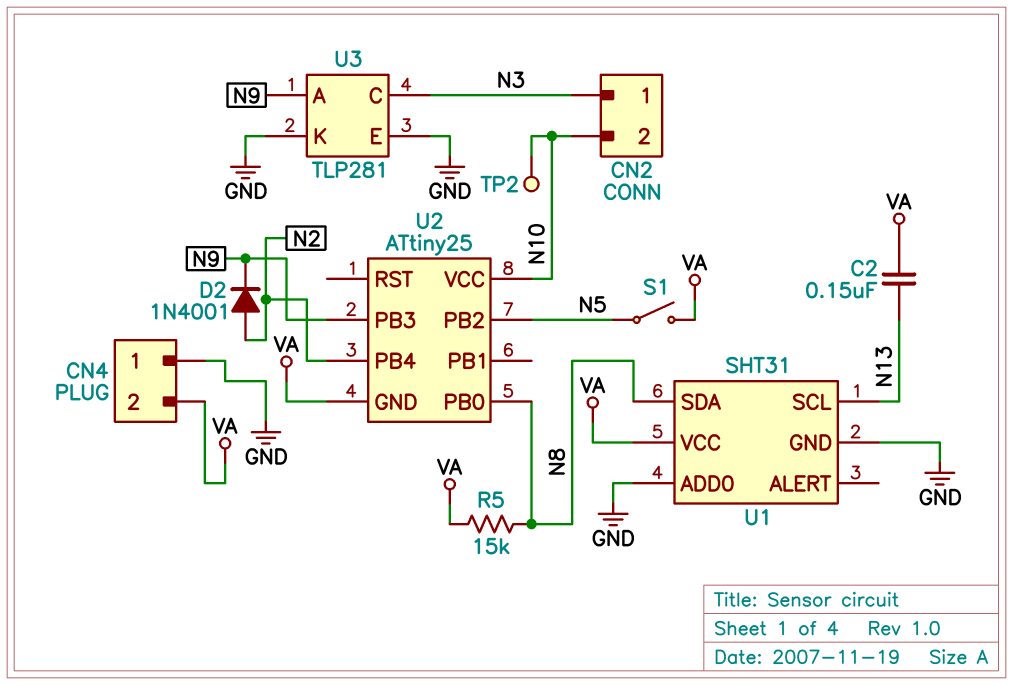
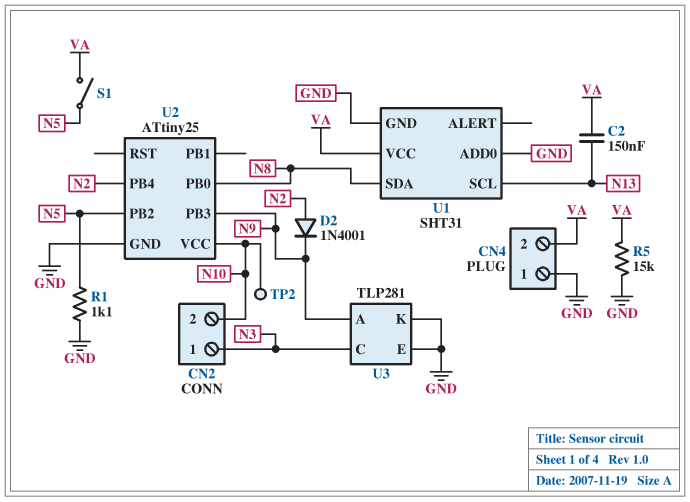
R1: none -> 1.1k (GND, N5)
R5: 15k (N8, VA) -> 15k (GND, VA)
U2 pin GND: VA -> GND

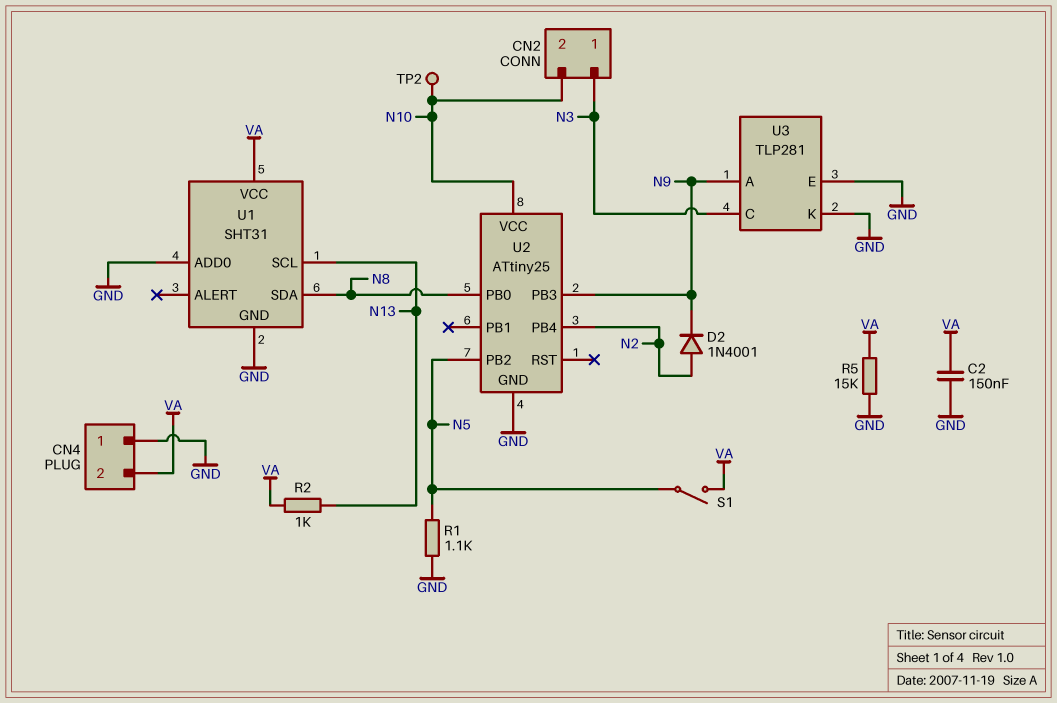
C2: 150nF (N13, VA) -> 150nF (GND, VA)
R2: none -> 1k (N13, VA)

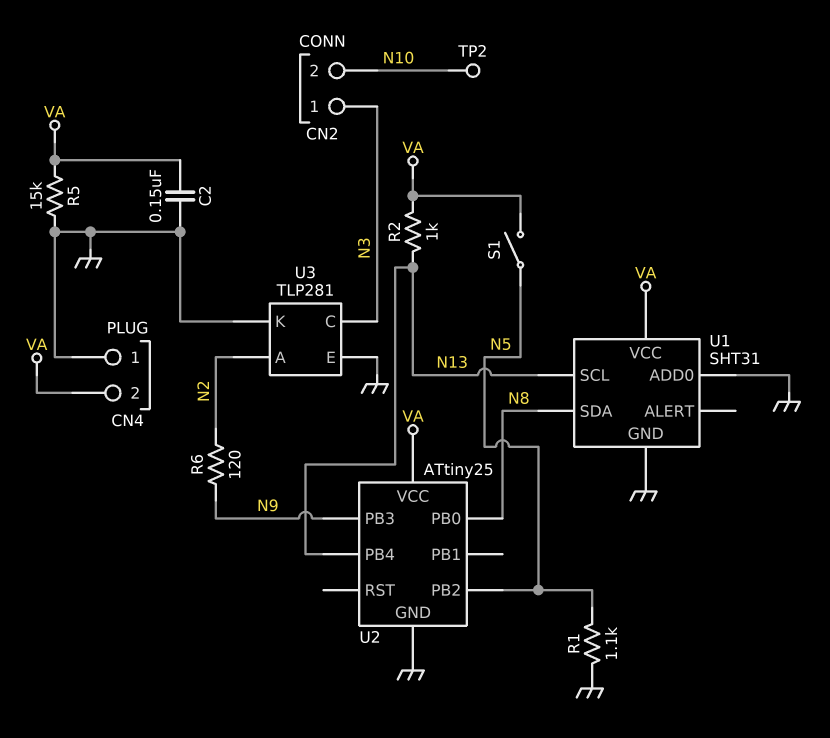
D2: diode 1N4001 (A N2, K N9) -> none
R6: none -> 120 (N2, N9)
U2 pin PB4: N2 -> N13
U2 pin VCC: N10 -> VA
U3 pin A: N9 -> N2

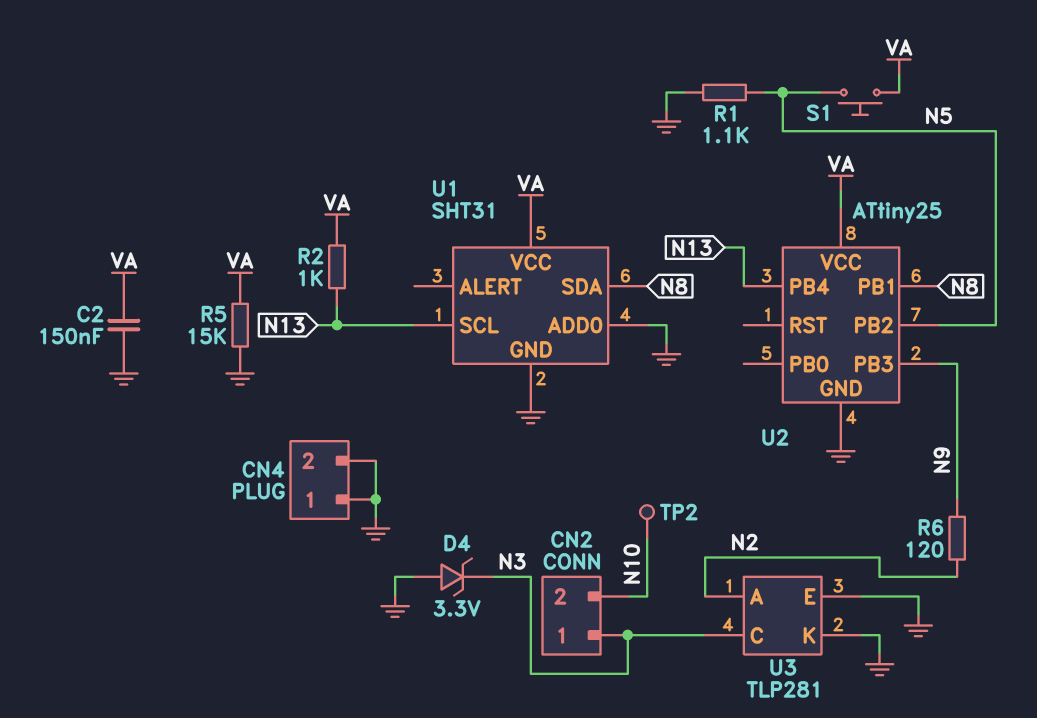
CN4 pin 2: VA -> GND
D4: none -> zener 3.3V (A GND, K N3)
S1: switch (N5, VA) -> button (N5, VA)
U2 pin PB0: N8 -> none
U2 pin PB1: none -> N8

